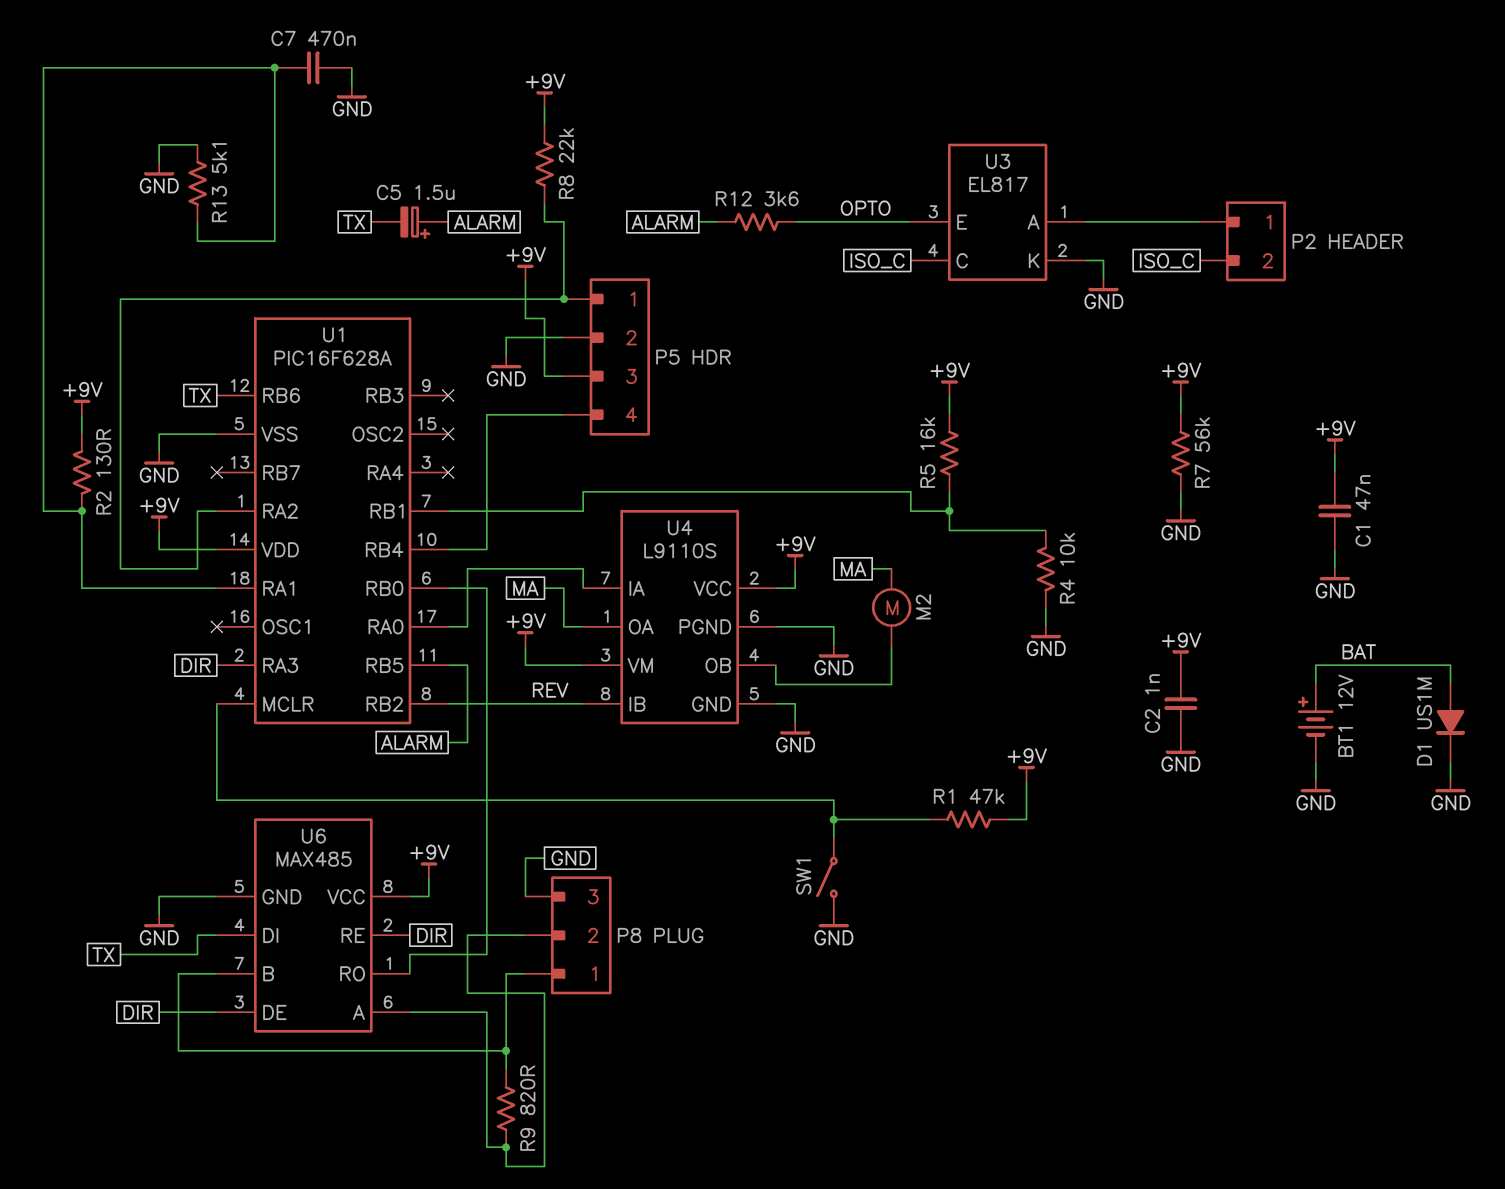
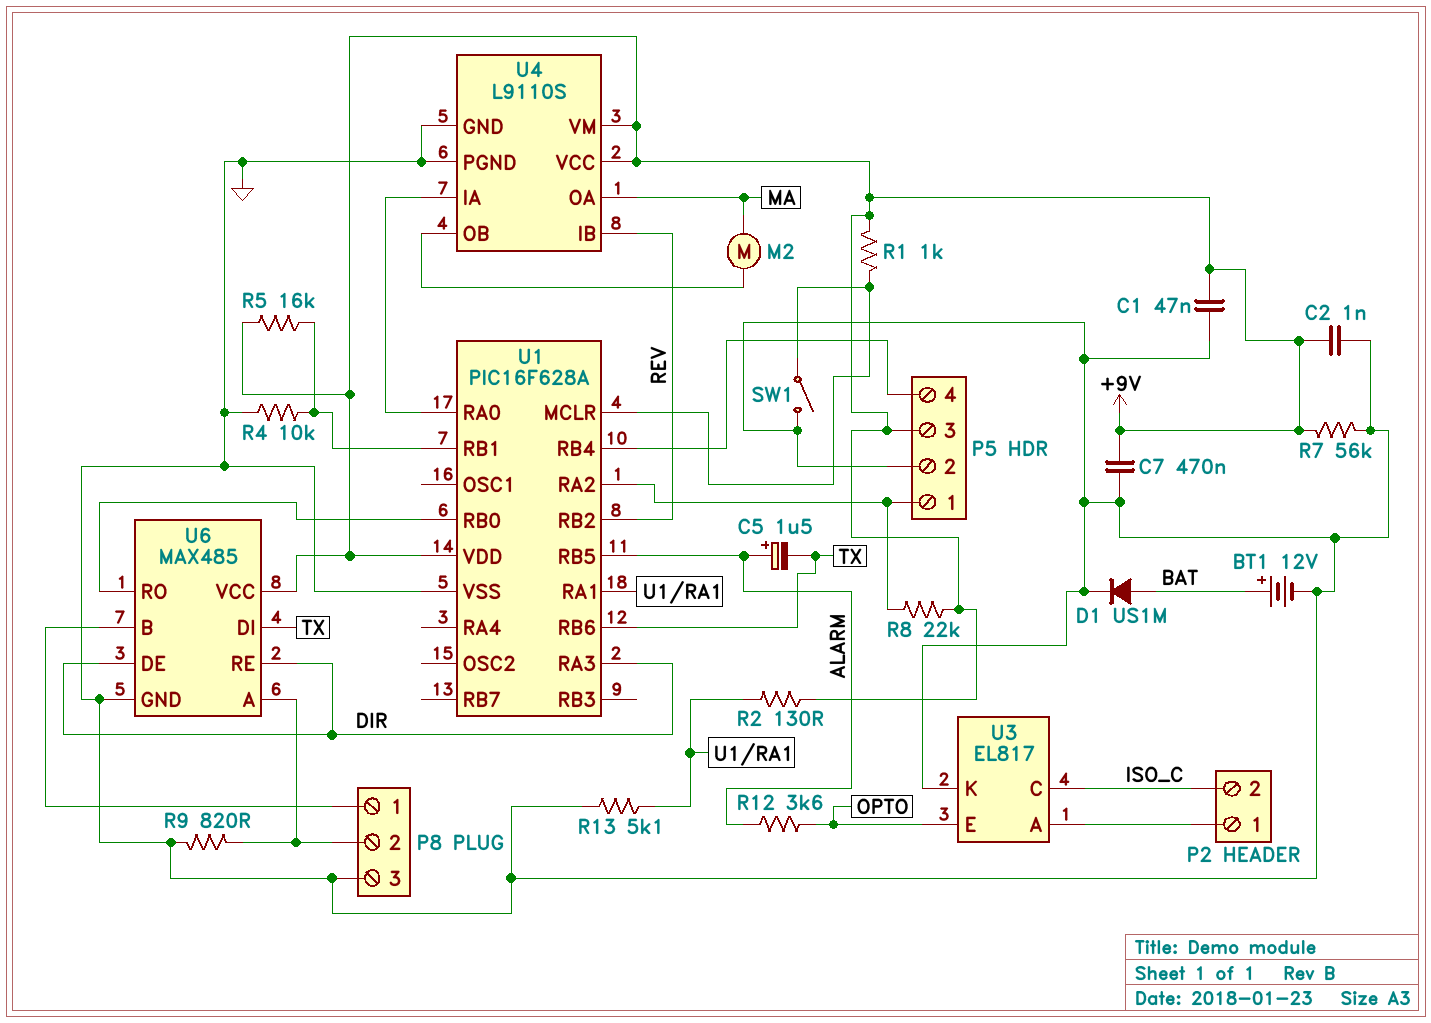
C7: 470nF (GND, U1/RA1) -> 470nF (+9V, GND)
R1: 47k (+9V, U1/MCLR) -> 1k (+9V, U1/MCLR)
R9: 820 (P8/1, P8/2) -> 820 (GND, P8/2)

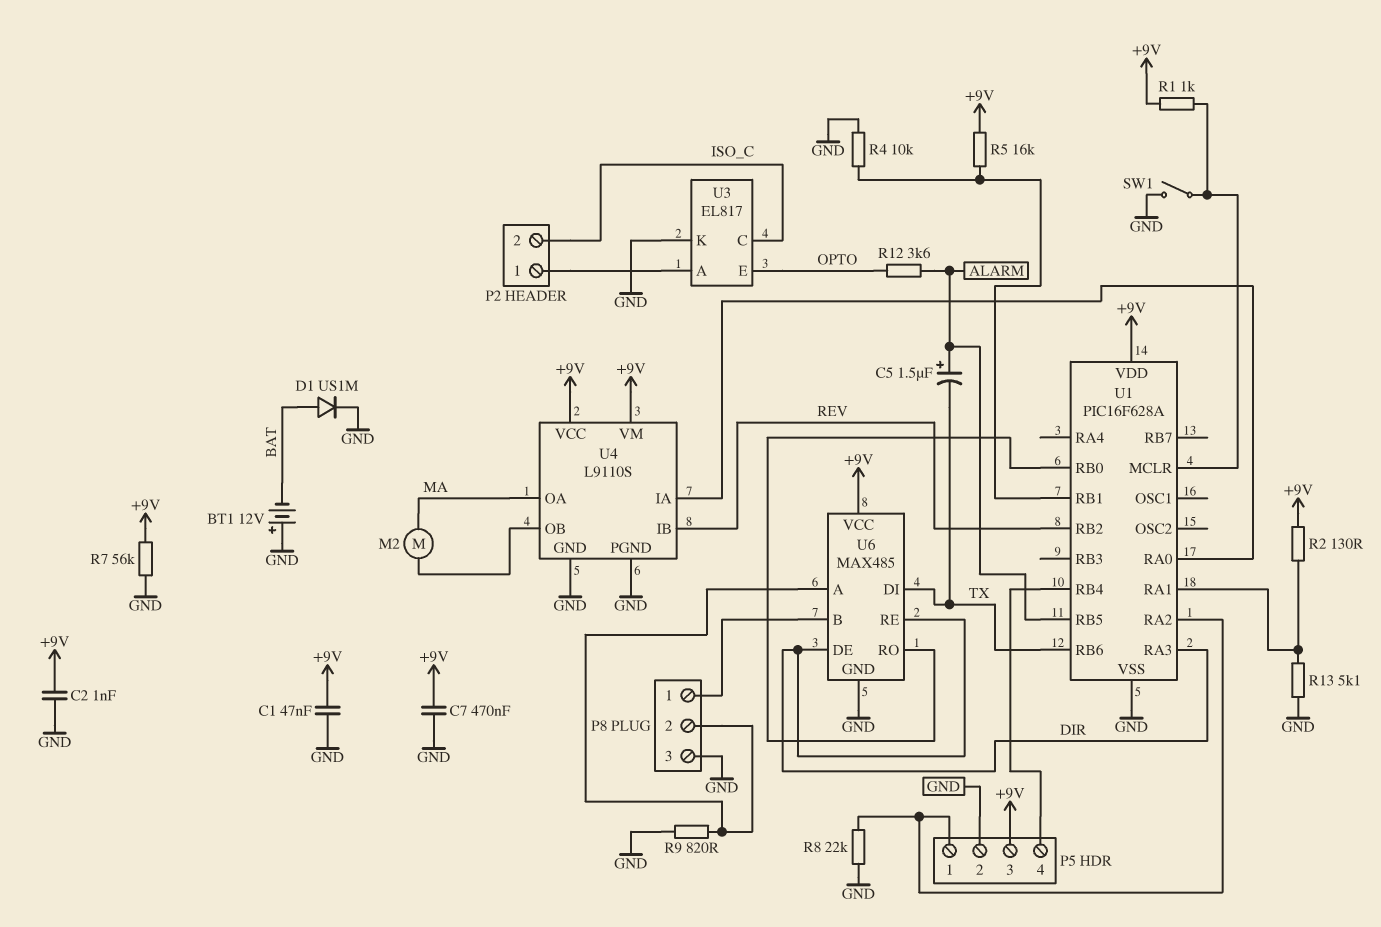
BT1: 12V (plus BAT, minus GND) -> 12V (plus GND, minus BAT)
R8: 22k (+9V, P5/1) -> 22k (GND, P5/1)

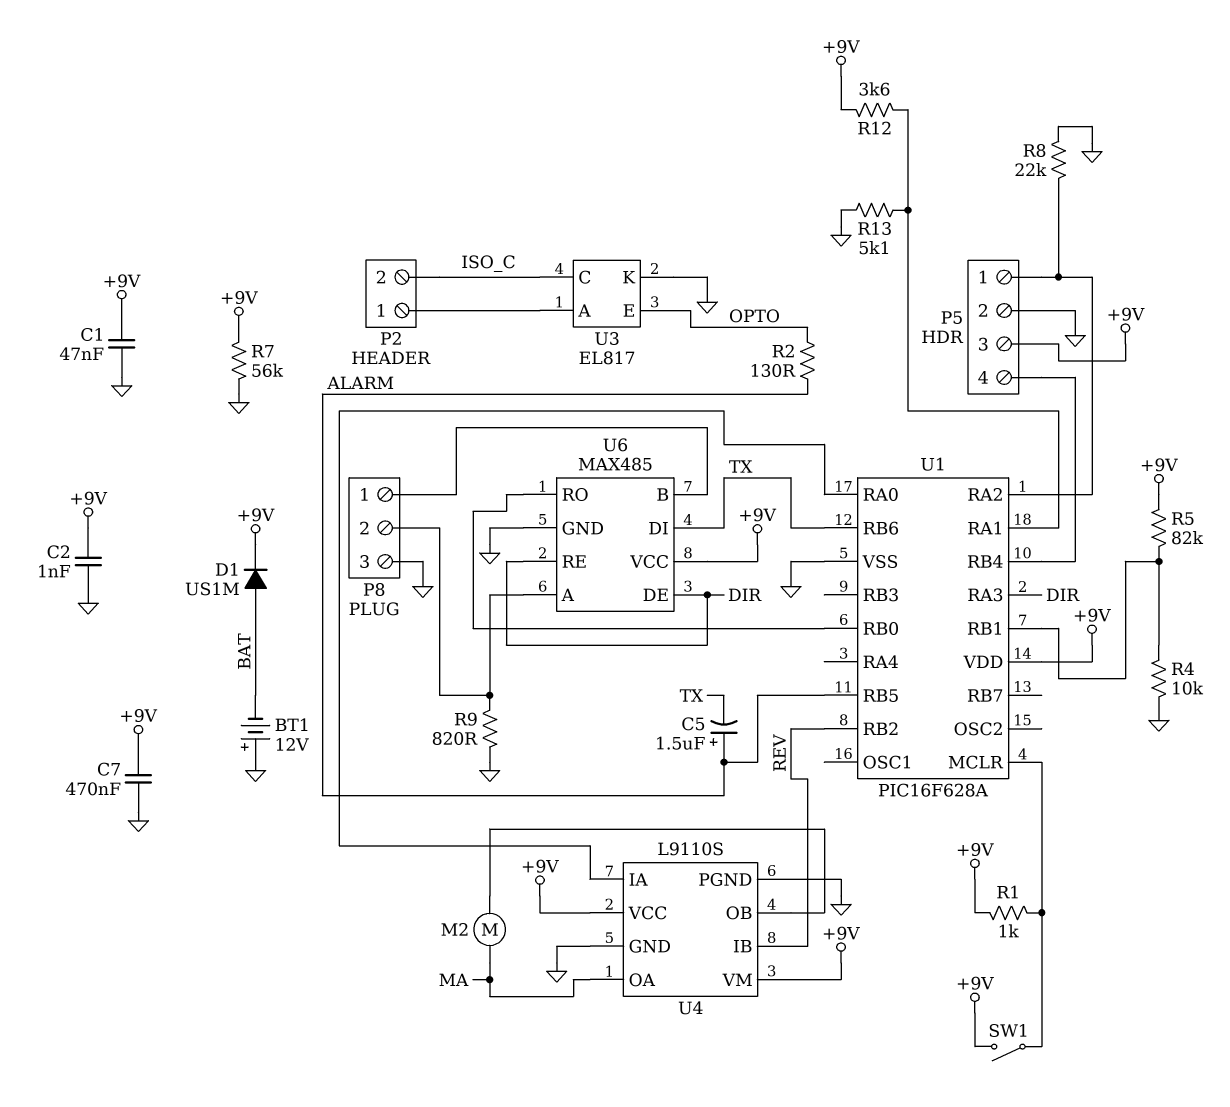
D1: diode US1M (A BAT, K GND) -> diode US1M (A BAT, K +9V)
R2: 130 (+9V, U1/RA1) -> 130 (ALARM, OPTO)
R5: 16k (+9V, U1/RB1) -> 82k (+9V, U1/RB1)
R12: 3.6k (ALARM, OPTO) -> 3.6k (+9V, U1/RA1)
SW1: switch (GND, U1/MCLR) -> switch (+9V, U1/MCLR)

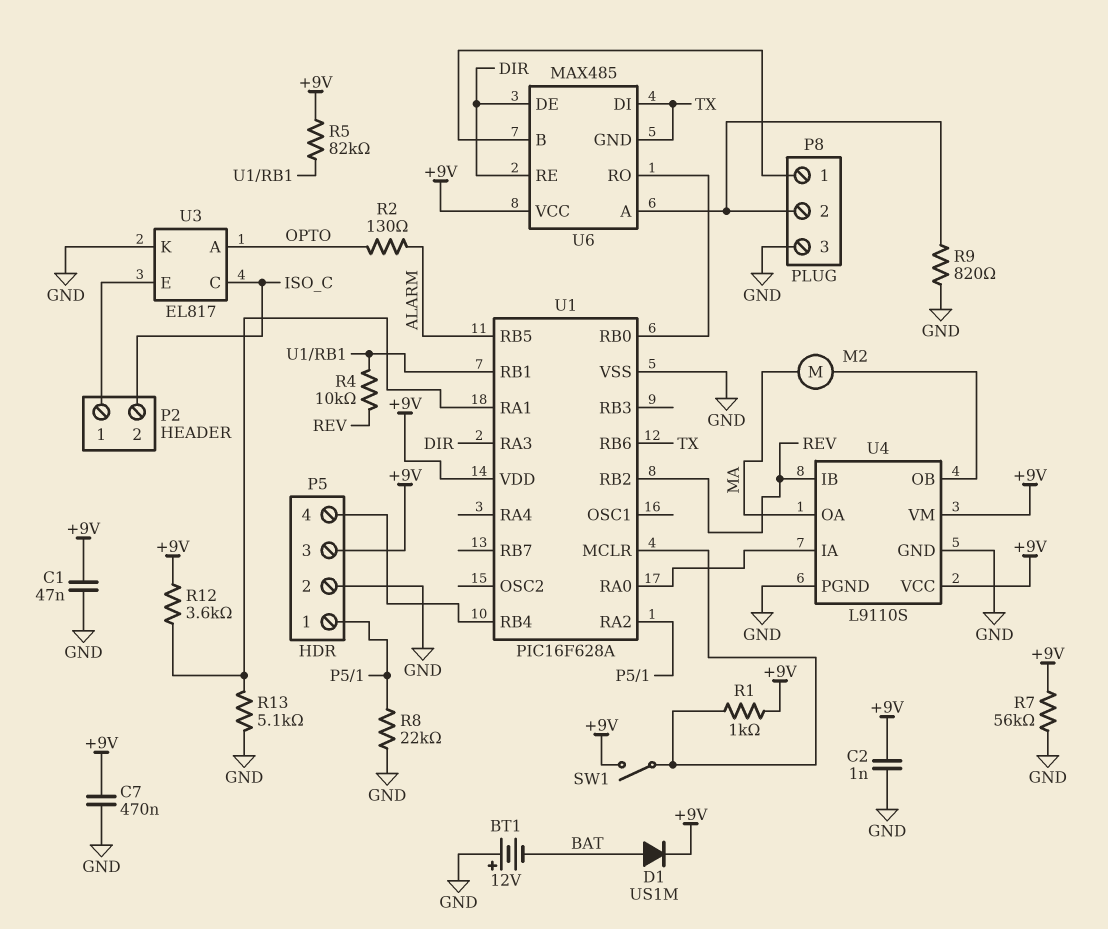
C5: 1.5uF (plus ALARM, minus TX) -> none
R4: 10k (GND, U1/RB1) -> 10k (REV, U1/RB1)
U3 pin A: P2/1 -> OPTO
U3 pin E: OPTO -> P2/1
U6 pin GND: GND -> TX

